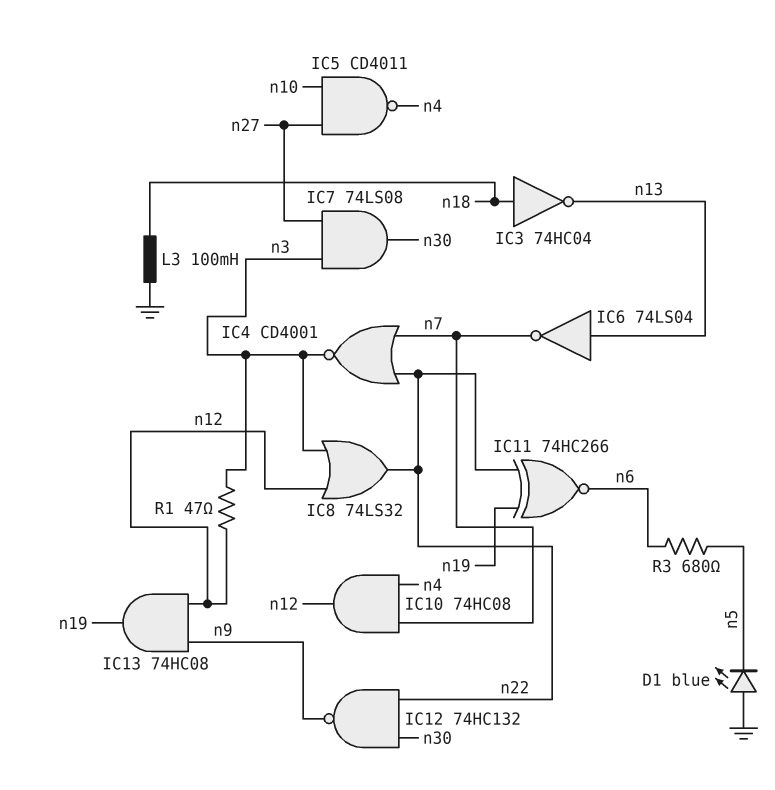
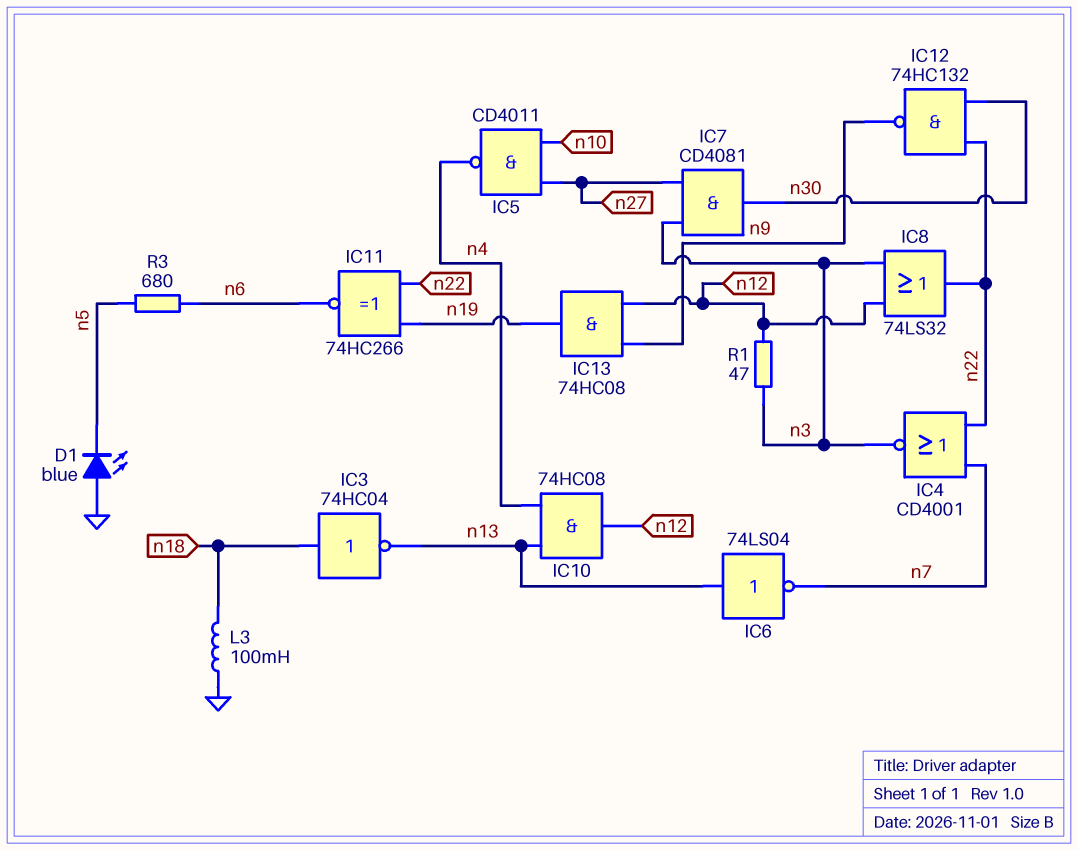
IC7: AND 74LS08 (in n3, in n27, out n30) -> AND CD4081 (in n3, in n27, out n30)
IC10: AND 74HC08 (in n4, in n7, out n12) -> AND 74HC08 (in n4, in n13, out n12)

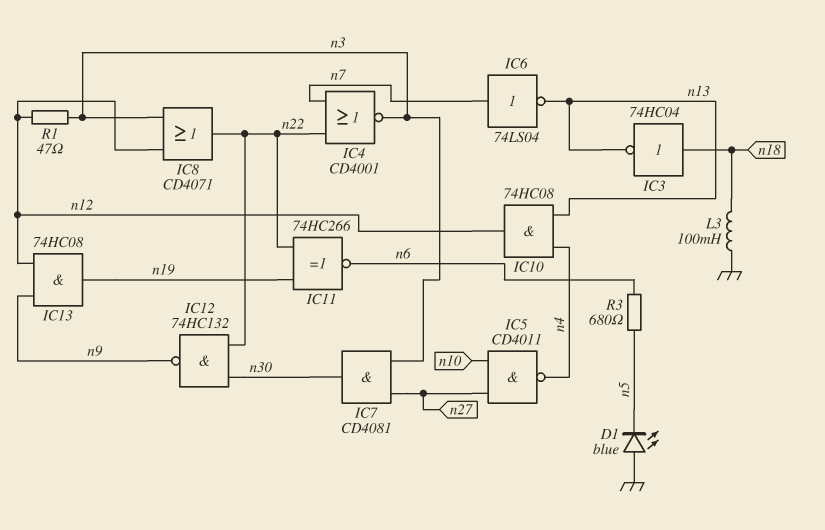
IC6: NOT 74LS04 (in n13, out n7) -> NOT 74LS04 (in n7, out n13)
IC8: OR 74LS32 (in n3, in n12, out n22) -> OR CD4071 (in n3, in n12, out n22)

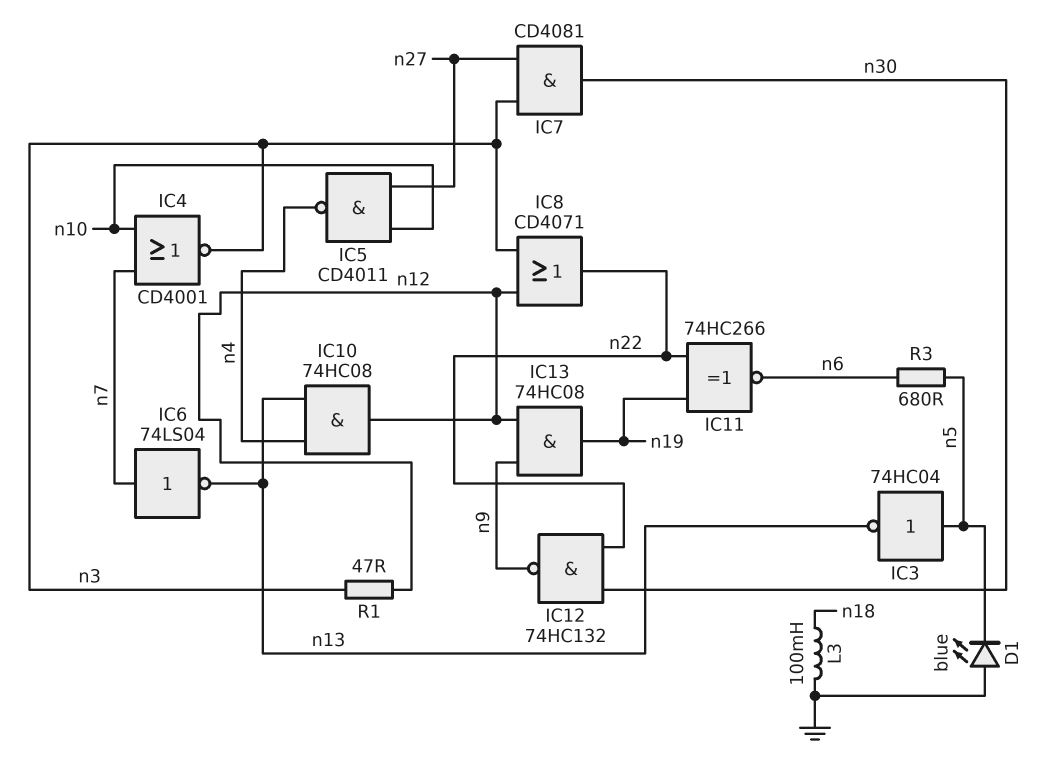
IC3: NOT 74HC04 (in n18, out n13) -> NOT 74HC04 (in n5, out n13)
IC4: NOR CD4001 (in n7, in n22, out n3) -> NOR CD4001 (in n7, in n10, out n3)

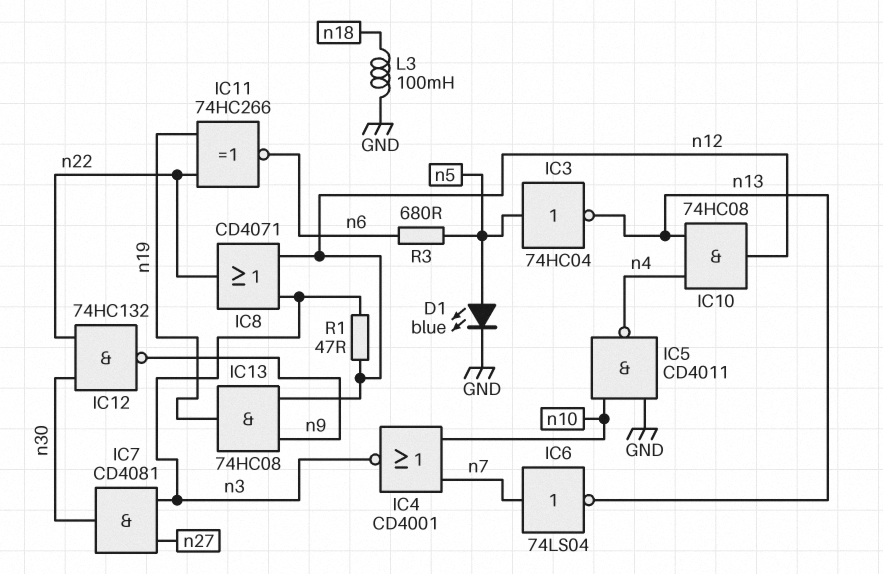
D1: LED blue (A GND, K n5) -> LED blue (A n5, K GND)
IC5: NAND CD4011 (in n10, in n27, out n4) -> NAND CD4011 (in GND, in n10, out n4)

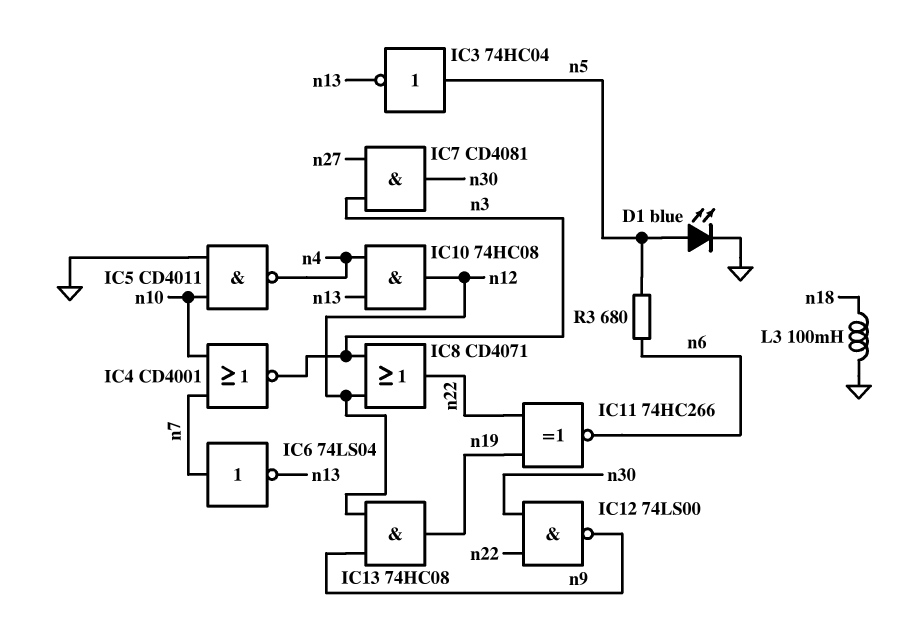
IC12: NAND 74HC132 (in n22, in n30, out n9) -> NAND 74LS00 (in n22, in n30, out n9)
R1: 47 (n3, n12) -> none

